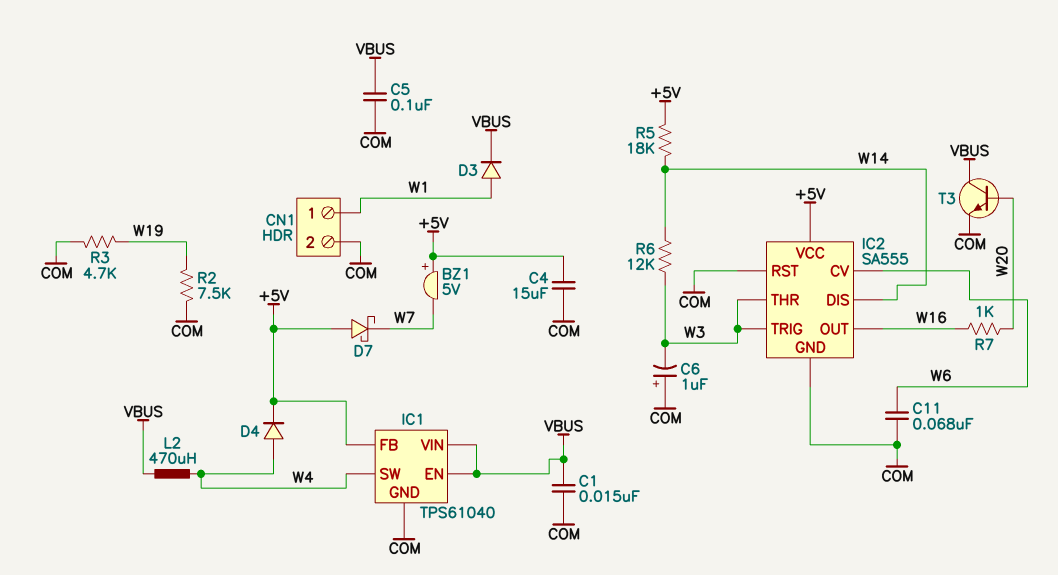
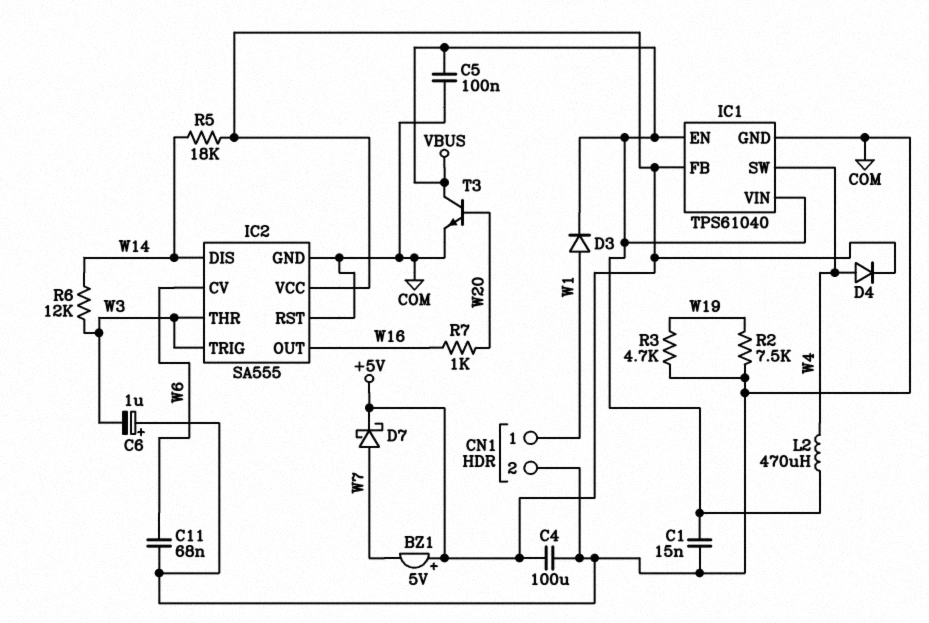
C4: 15uF (+5V, COM) -> 100uF (+5V, COM)
D7: schottky (A +5V, K W7) -> schottky (A W7, K +5V)

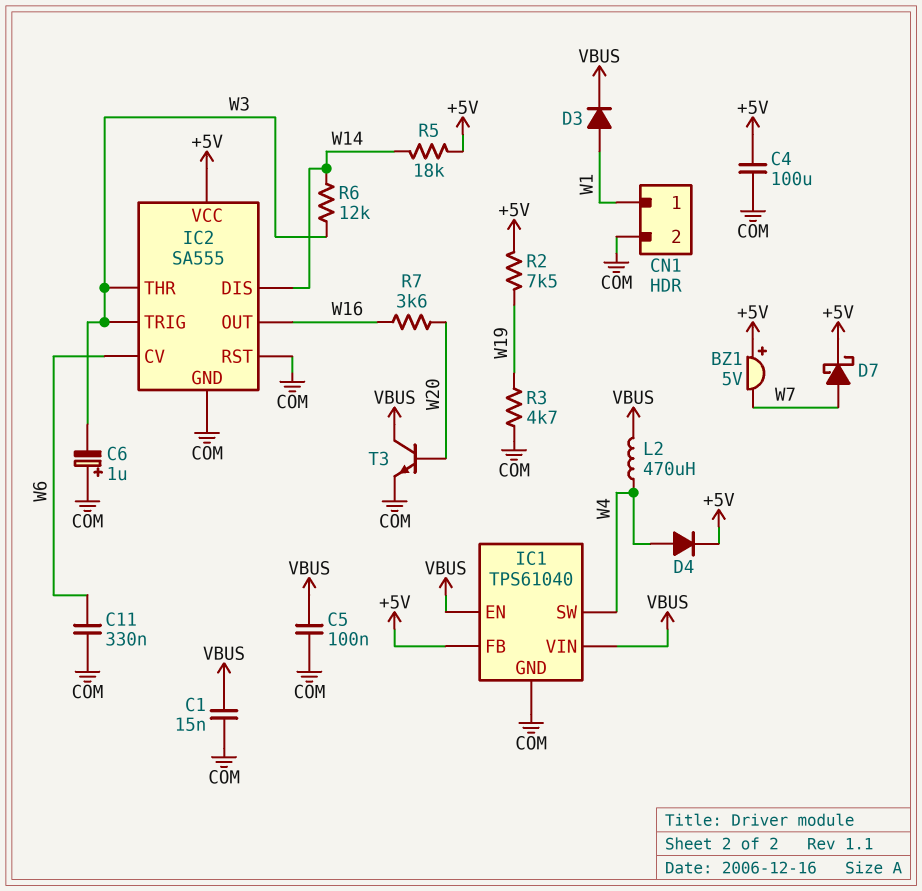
C11: 68nF (COM, W6) -> 330nF (COM, W6)
R2: 7.5k (COM, W19) -> 7.5k (+5V, W19)
R7: 1k (W16, W20) -> 3.6k (W16, W20)

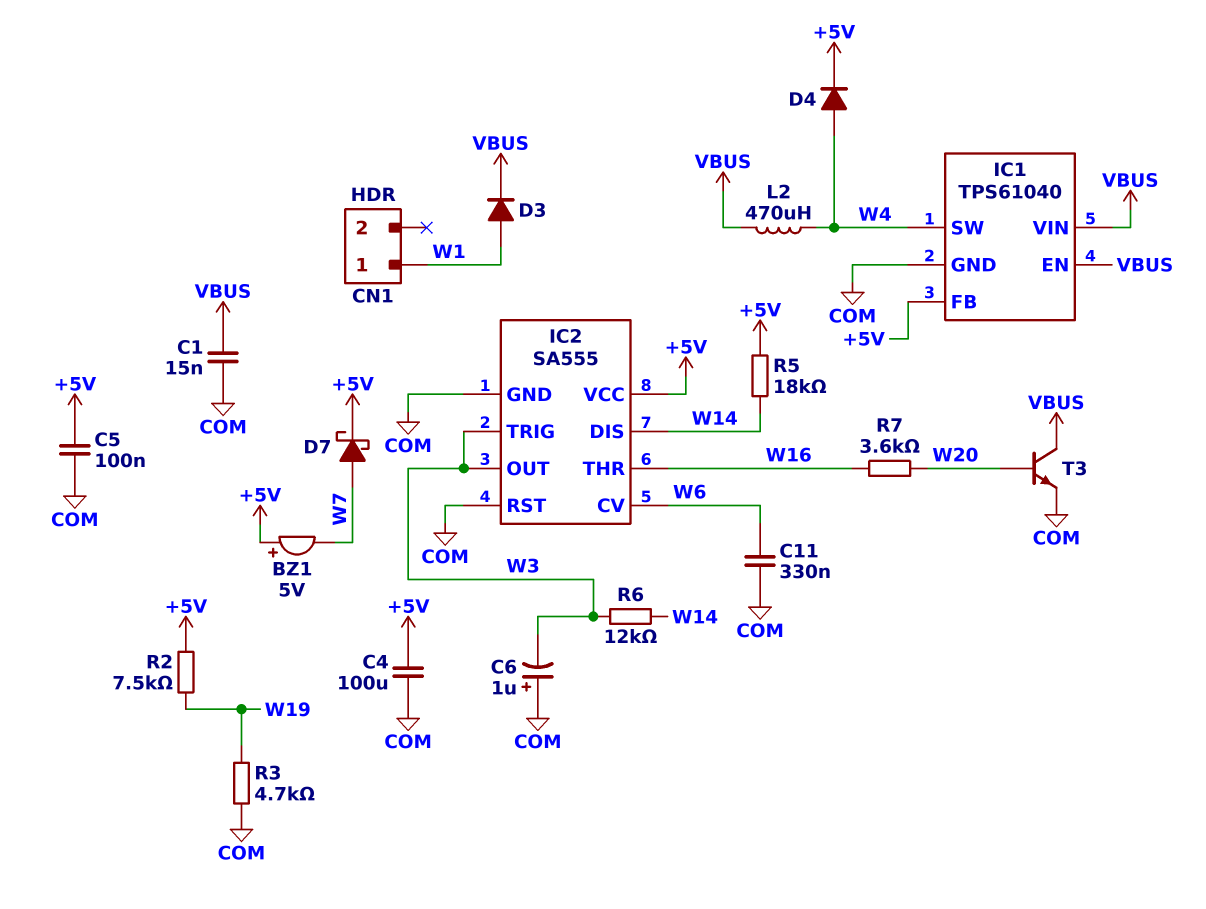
C5: 100nF (COM, VBUS) -> 100nF (+5V, COM)
CN1 pin 2: COM -> none
IC2 pin OUT: W16 -> W3
IC2 pin THR: W3 -> W16

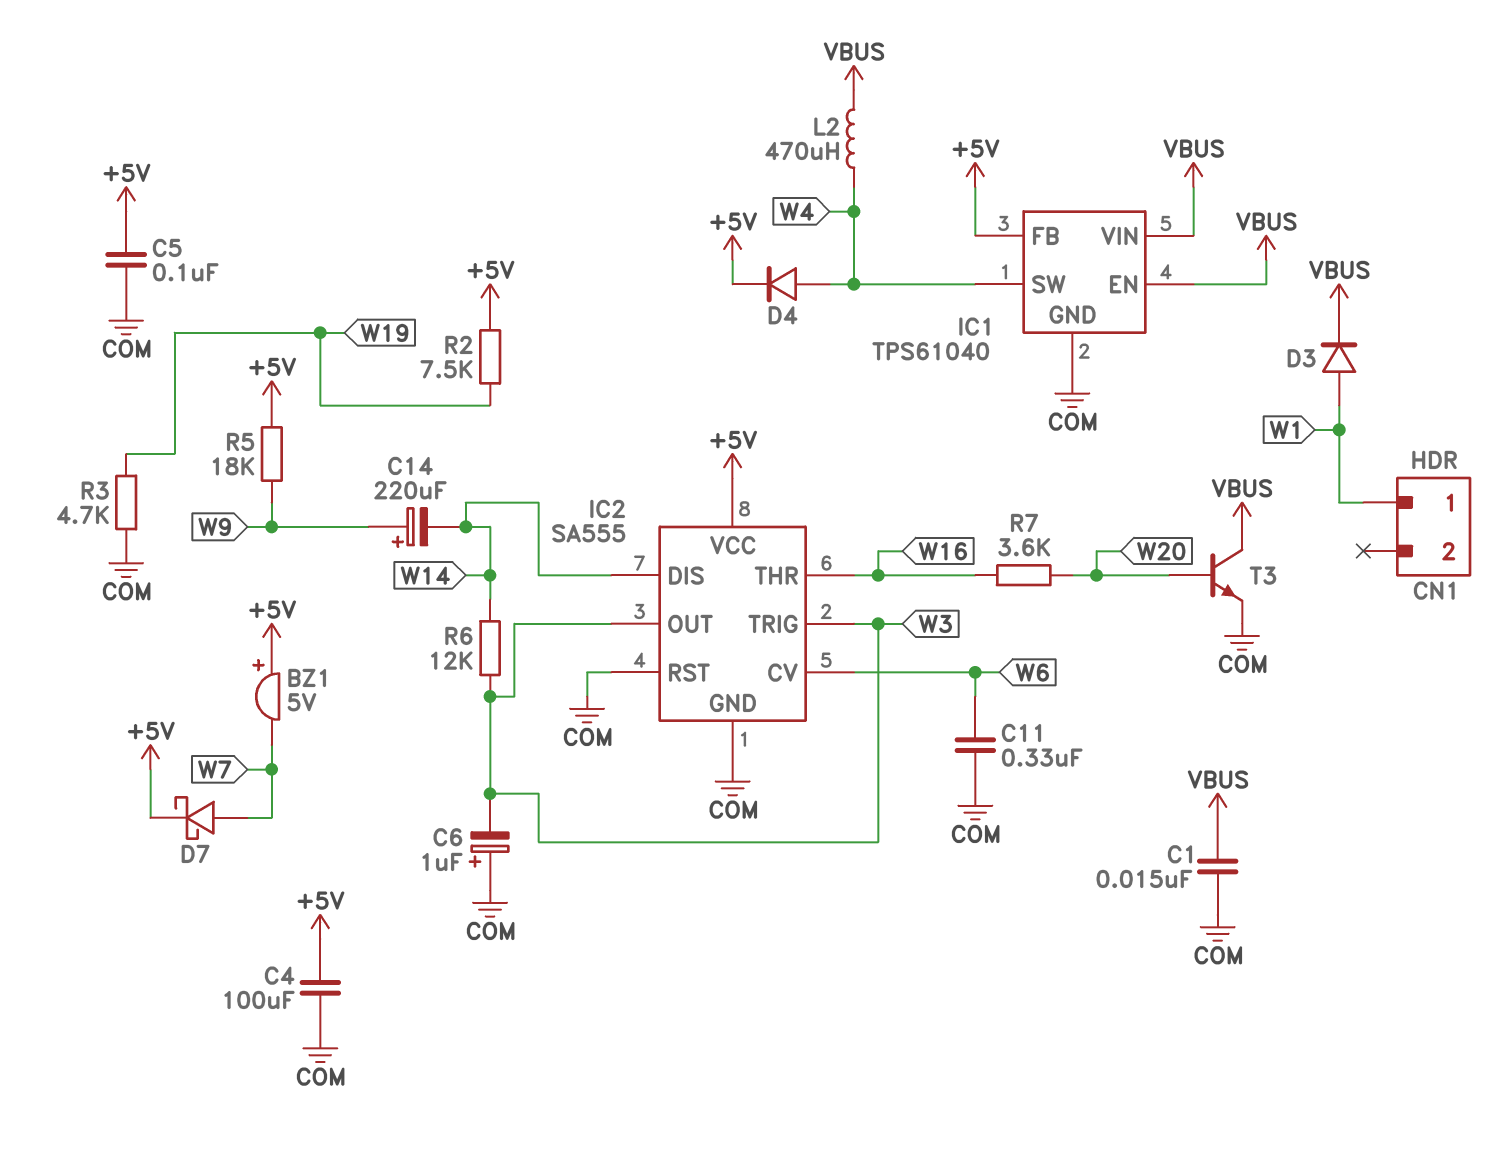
C14: none -> 220uF (plus W9, minus W14)
R5: 18k (+5V, W14) -> 18k (+5V, W9)

